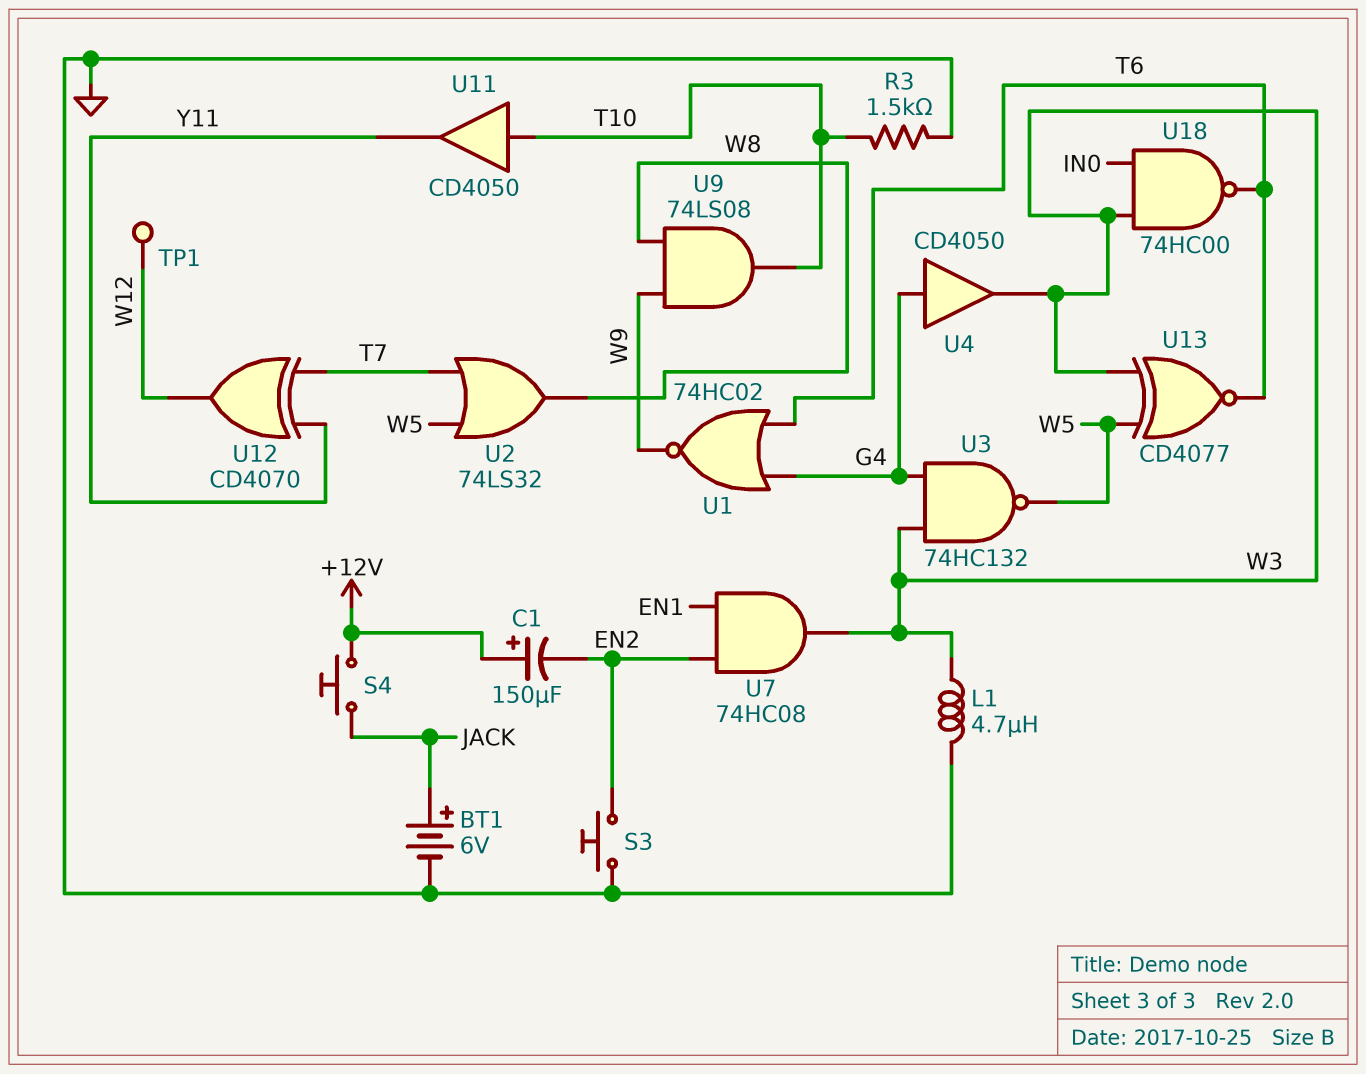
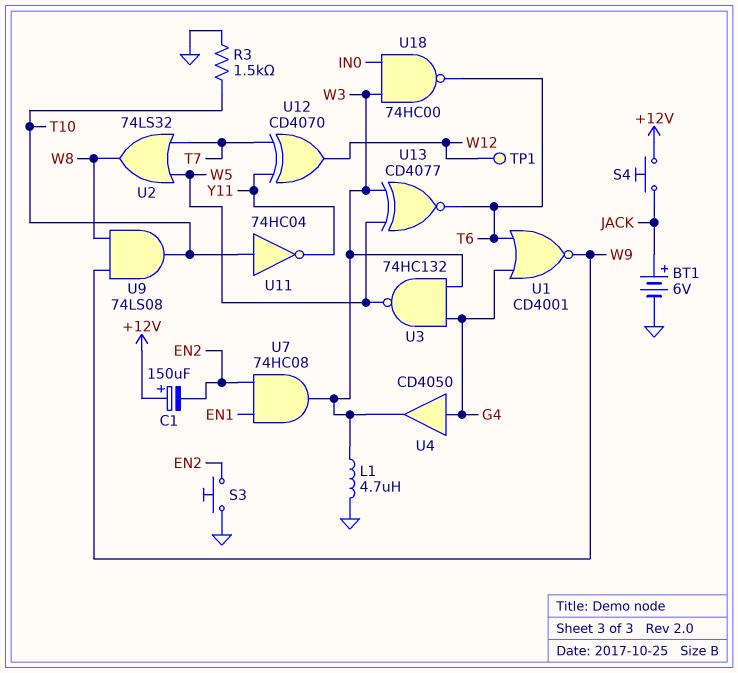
U1: NOR 74HC02 (in G4, in T6, out W9) -> NOR CD4001 (in G4, in T6, out W9)
U11: buffer CD4050 (in T10, out Y11) -> NOT 74HC04 (in T10, out Y11)

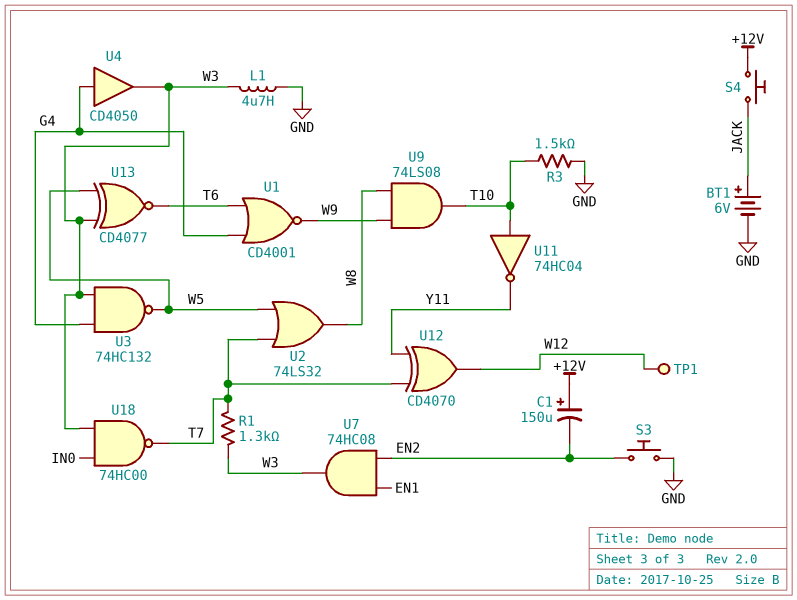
R1: none -> 1.3k (T7, W3)
U18: NAND 74HC00 (in IN0, in W3, out T6) -> NAND 74HC00 (in IN0, in W3, out T7)

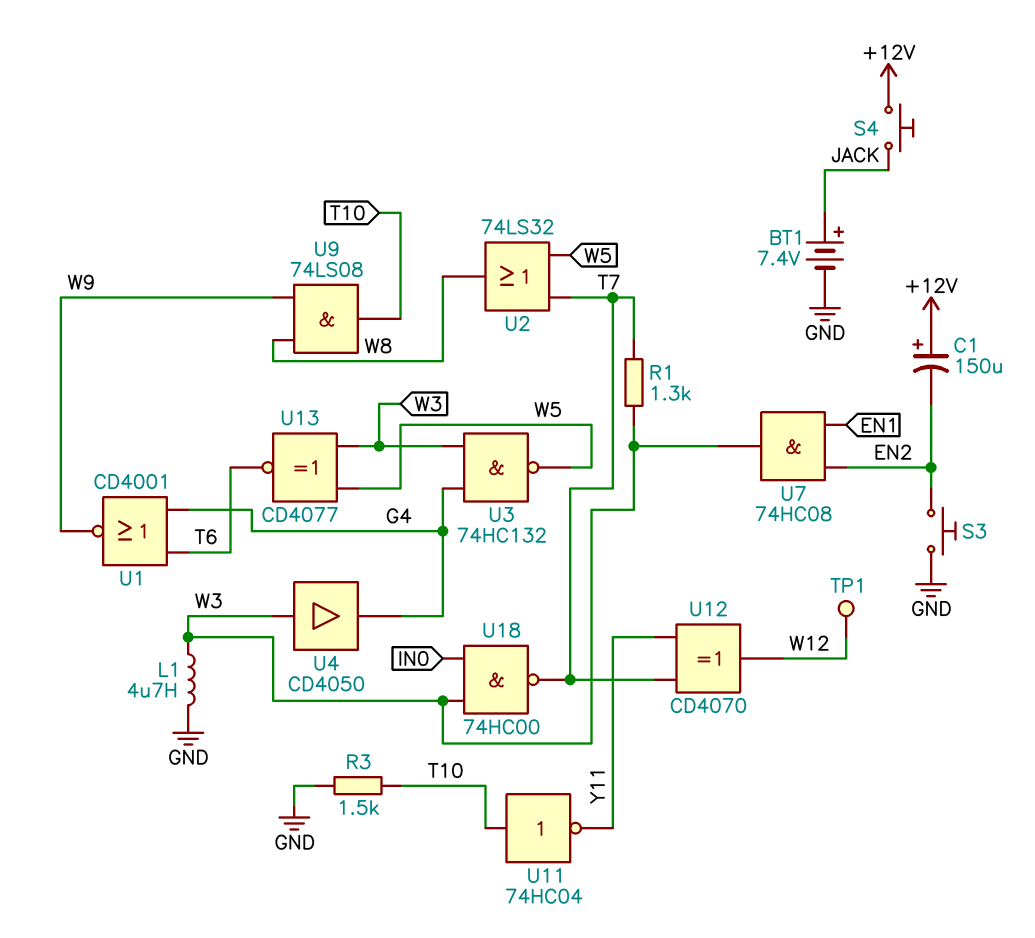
BT1: 6V (plus JACK, minus GND) -> 7.4V (plus JACK, minus GND)
U4: buffer CD4050 (in G4, out W3) -> buffer CD4050 (in W3, out G4)

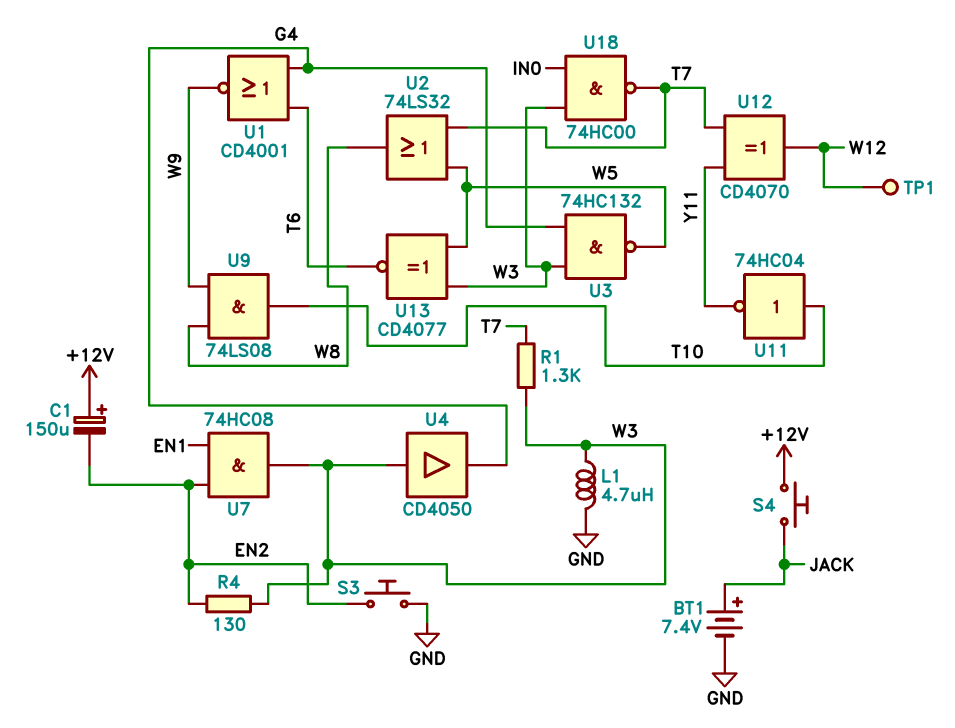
R3: 1.5k (GND, T10) -> none
R4: none -> 130 (EN2, W3)

